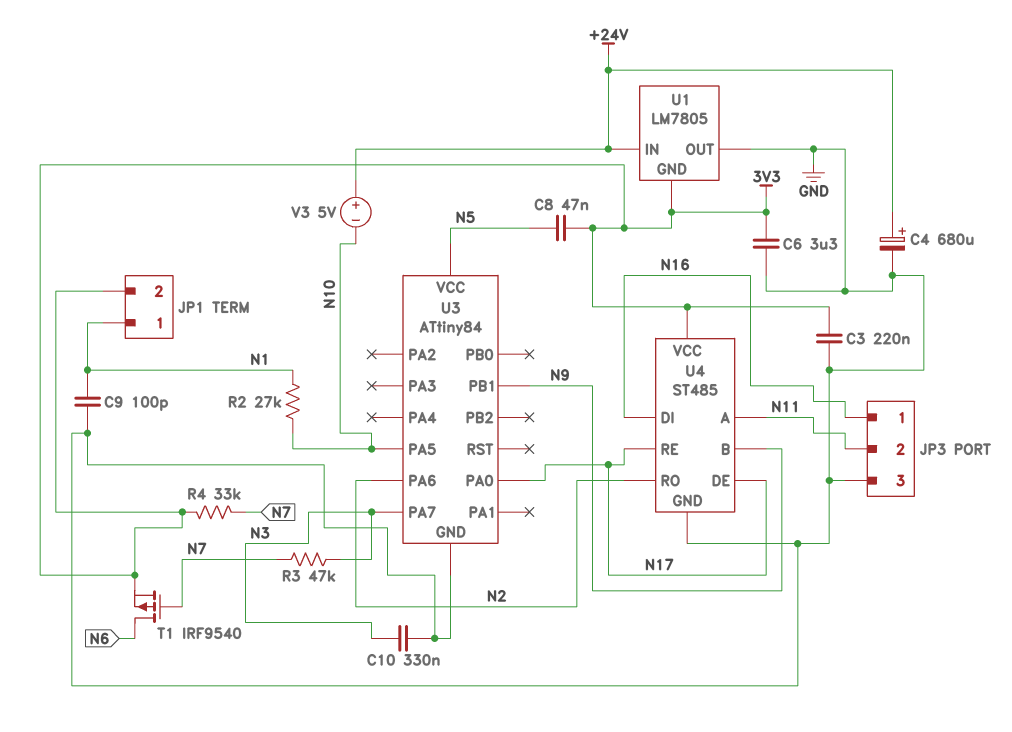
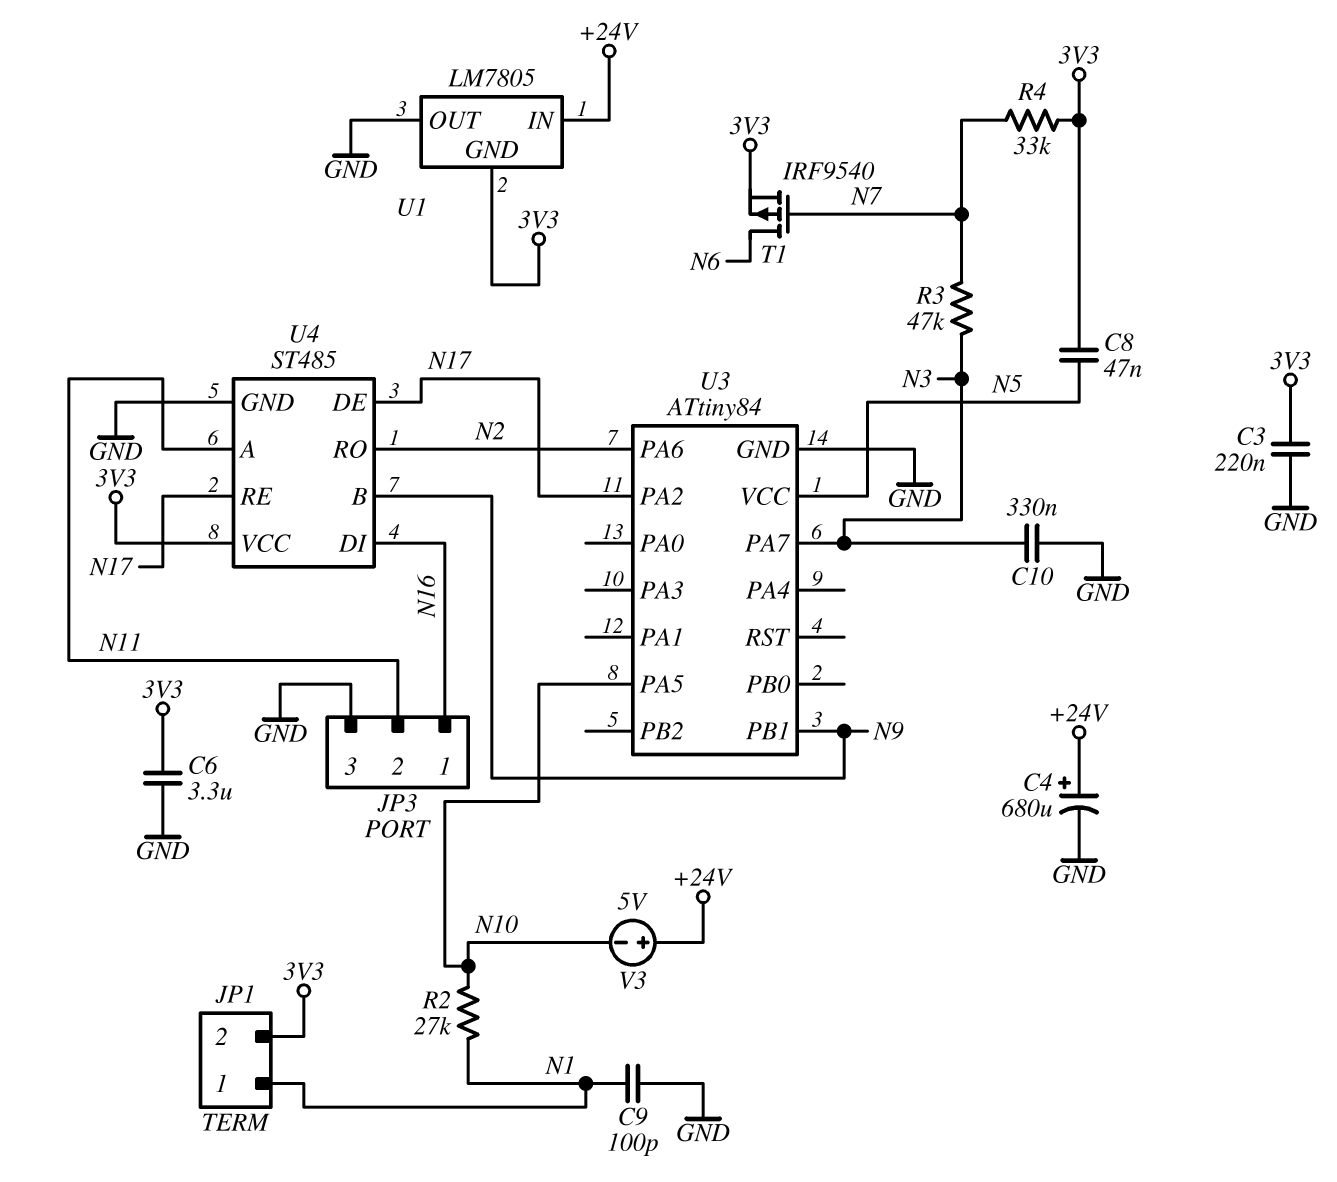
U3 pin PA0: N17 -> none
U3 pin PA2: none -> N17

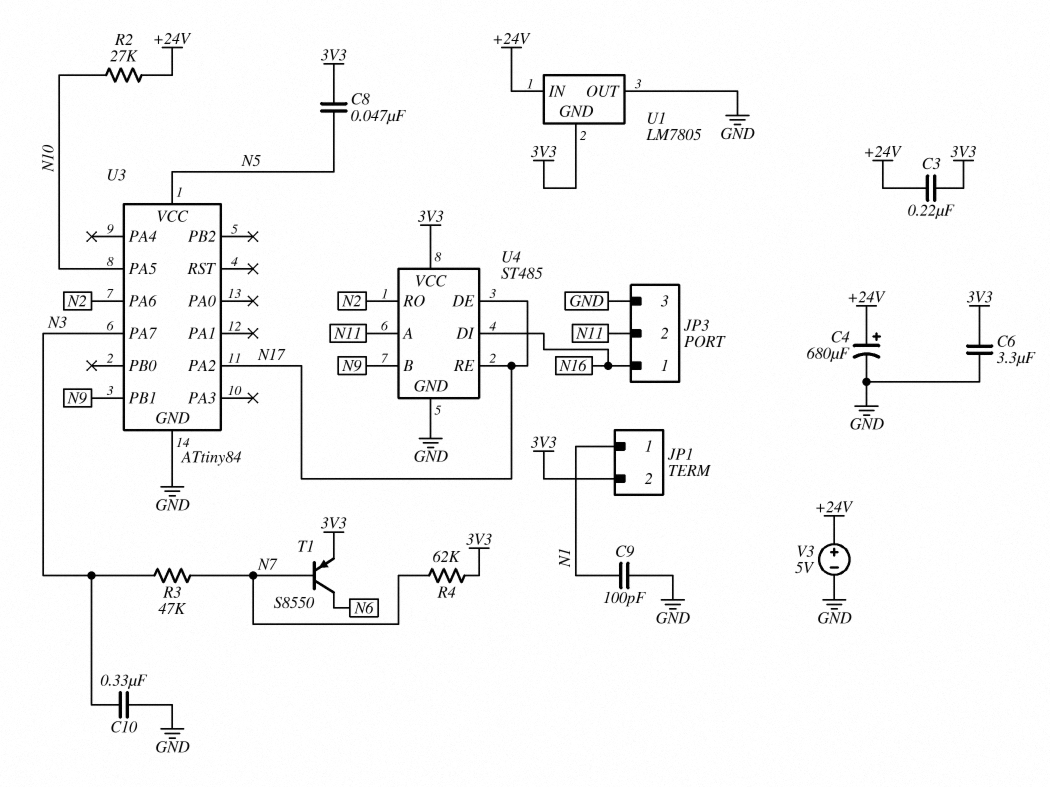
C3: 220nF (3V3, GND) -> 220nF (+24V, 3V3)
R2: 27k (N1, N10) -> 27k (+24V, N10)
R4: 33k (3V3, N7) -> 62k (3V3, N7)
T1: PMOS IRF9540 (G N7, D N6, S 3V3) -> PNP S8550 (B N7, C N6, E 3V3)
V3: 5V (plus +24V, minus N10) -> 5V (plus +24V, minus GND)

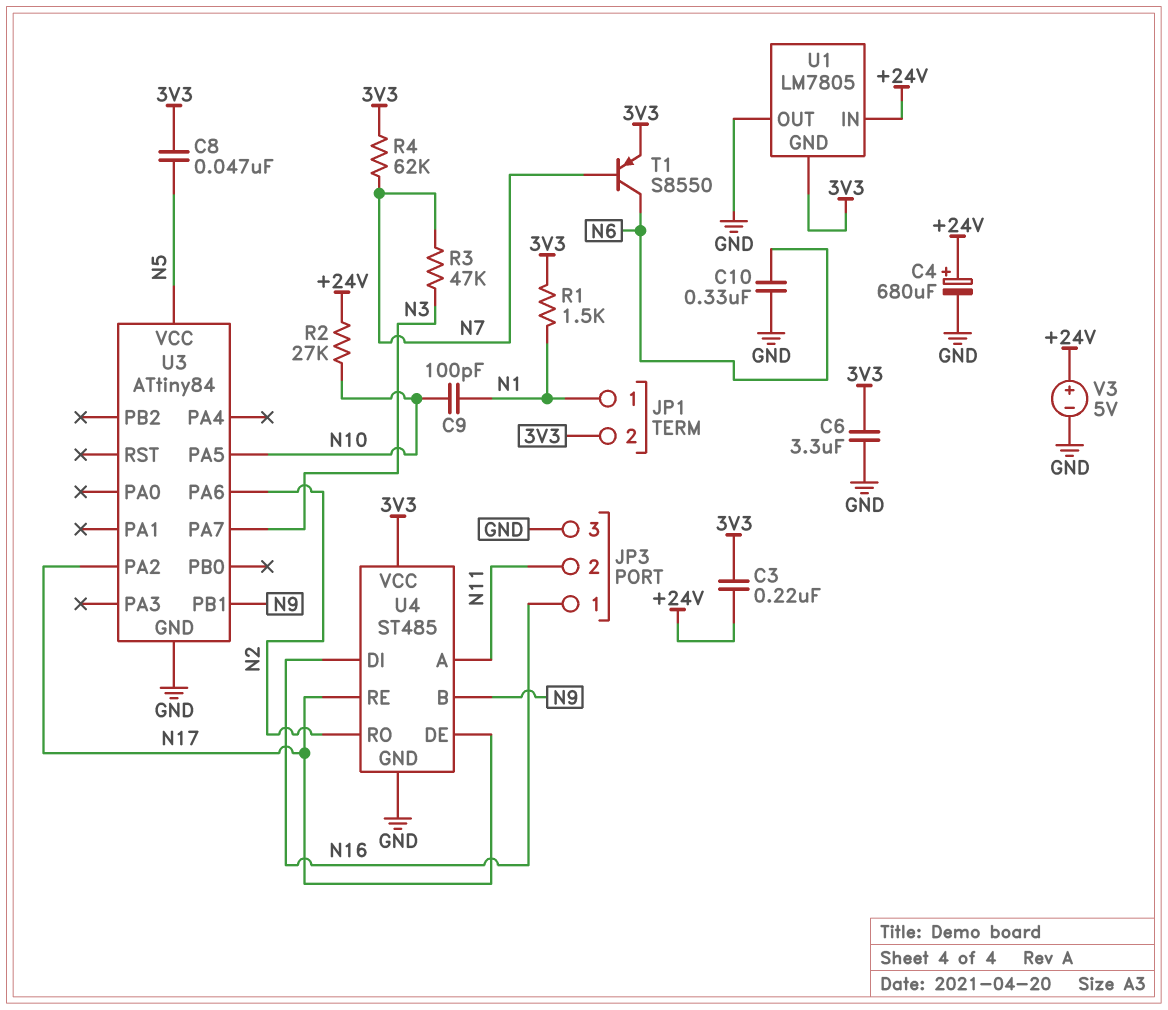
C9: 100pF (GND, N1) -> 100pF (N1, N10)
C10: 330nF (GND, N3) -> 330nF (GND, N6)
R1: none -> 1.5k (3V3, N1)

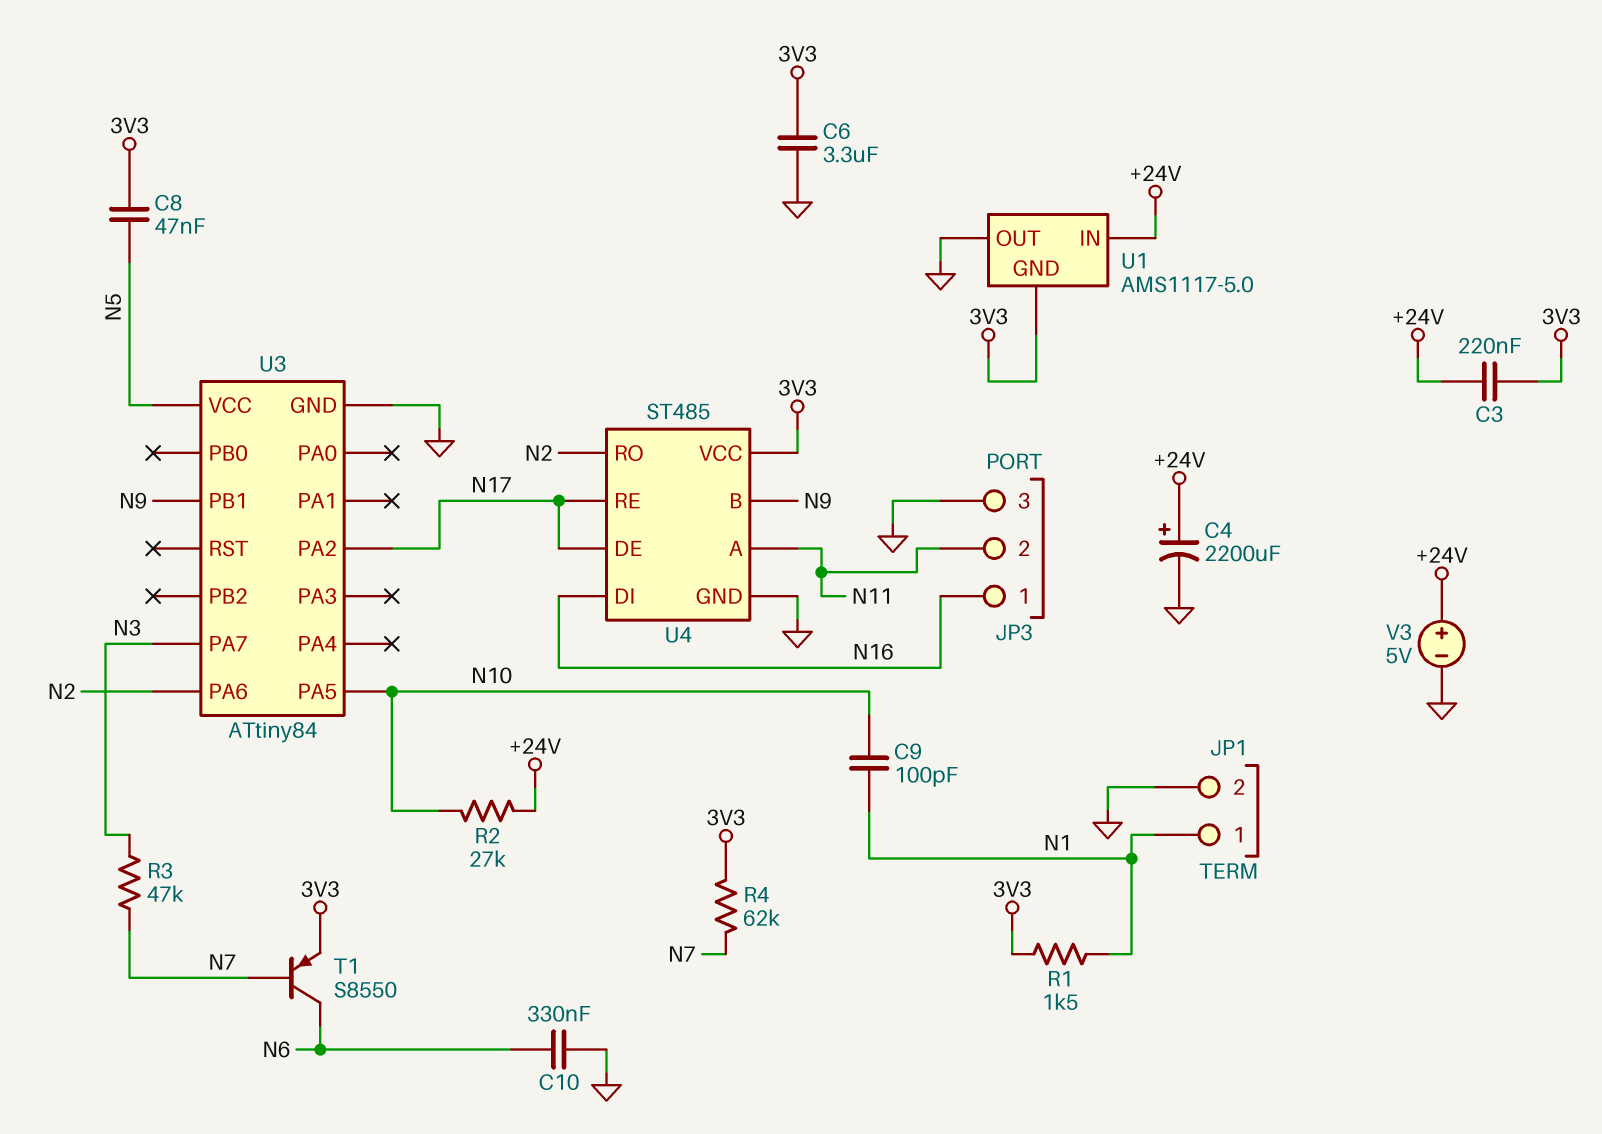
C4: 680uF (plus +24V, minus GND) -> 2200uF (plus +24V, minus GND)
JP1 pin 2: 3V3 -> GND
U1: LM7805 -> AMS1117-5.0

